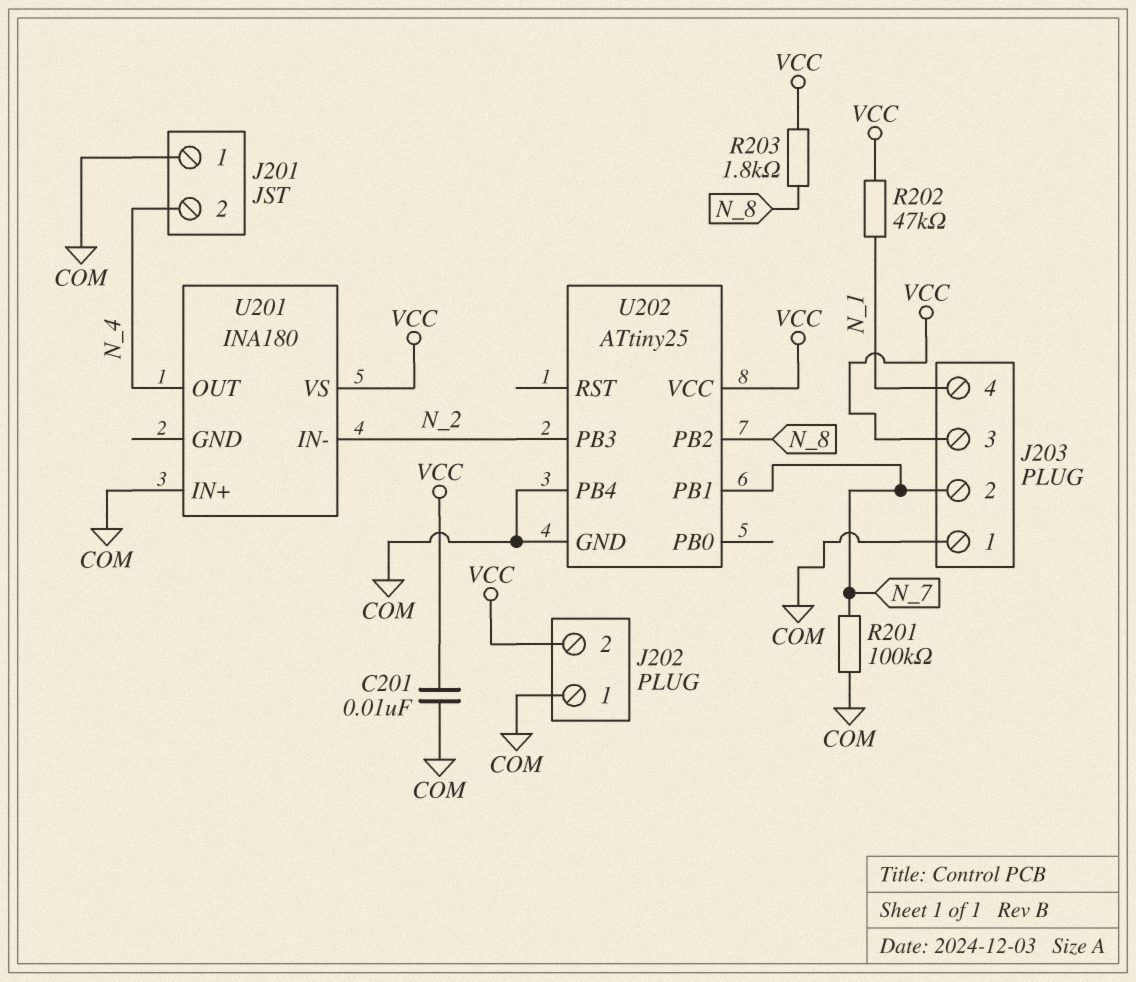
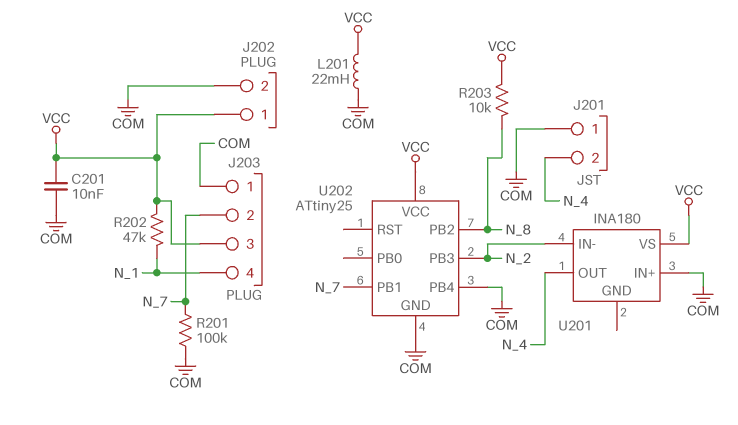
J202 pin 1: COM -> VCC
J202 pin 2: VCC -> COM
L201: none -> 22mH (COM, VCC)
R203: 1.8k (N_8, VCC) -> 10k (N_8, VCC)

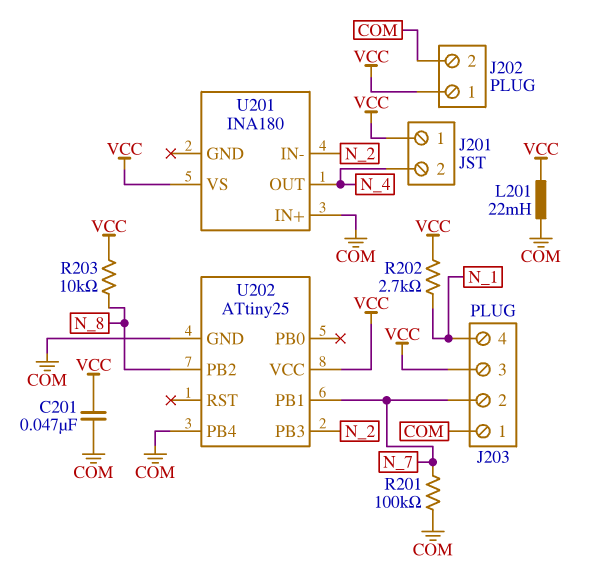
C201: 10nF (COM, VCC) -> 47nF (COM, VCC)
J201 pin 1: COM -> VCC
R202: 47k (N_1, VCC) -> 2.7k (N_1, VCC)

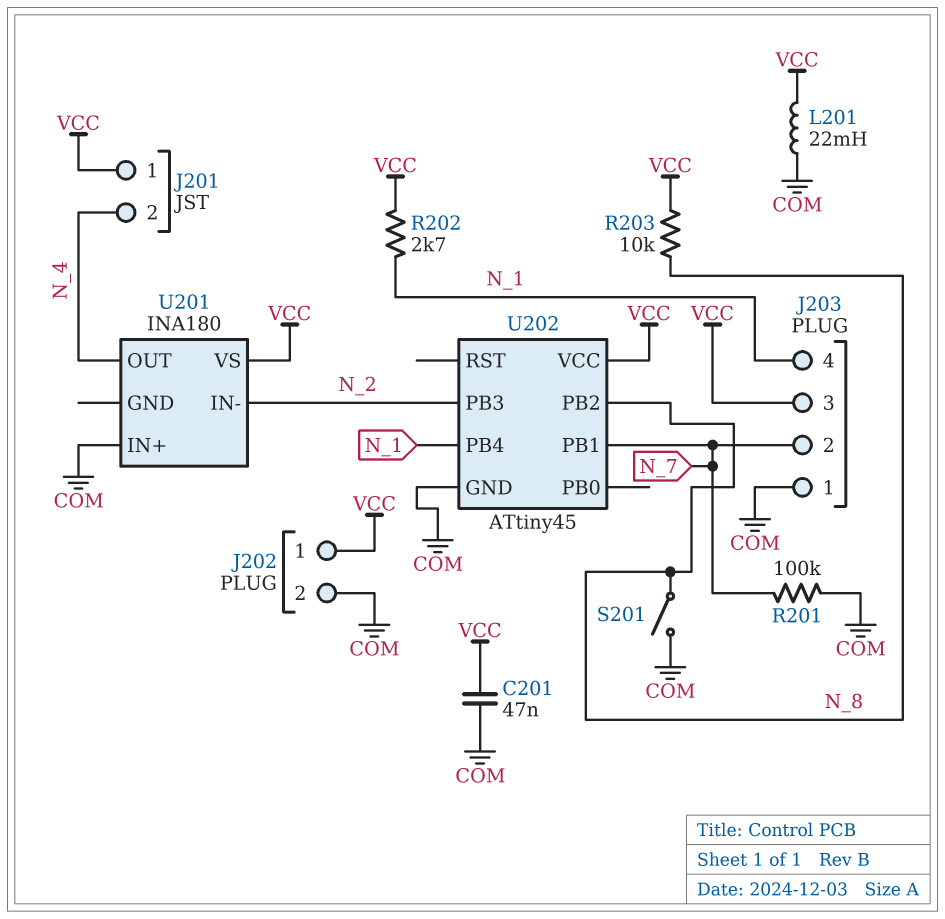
S201: none -> switch (COM, N_8)
U202: ATtiny25 -> ATtiny45
U202 pin PB4: COM -> N_1

